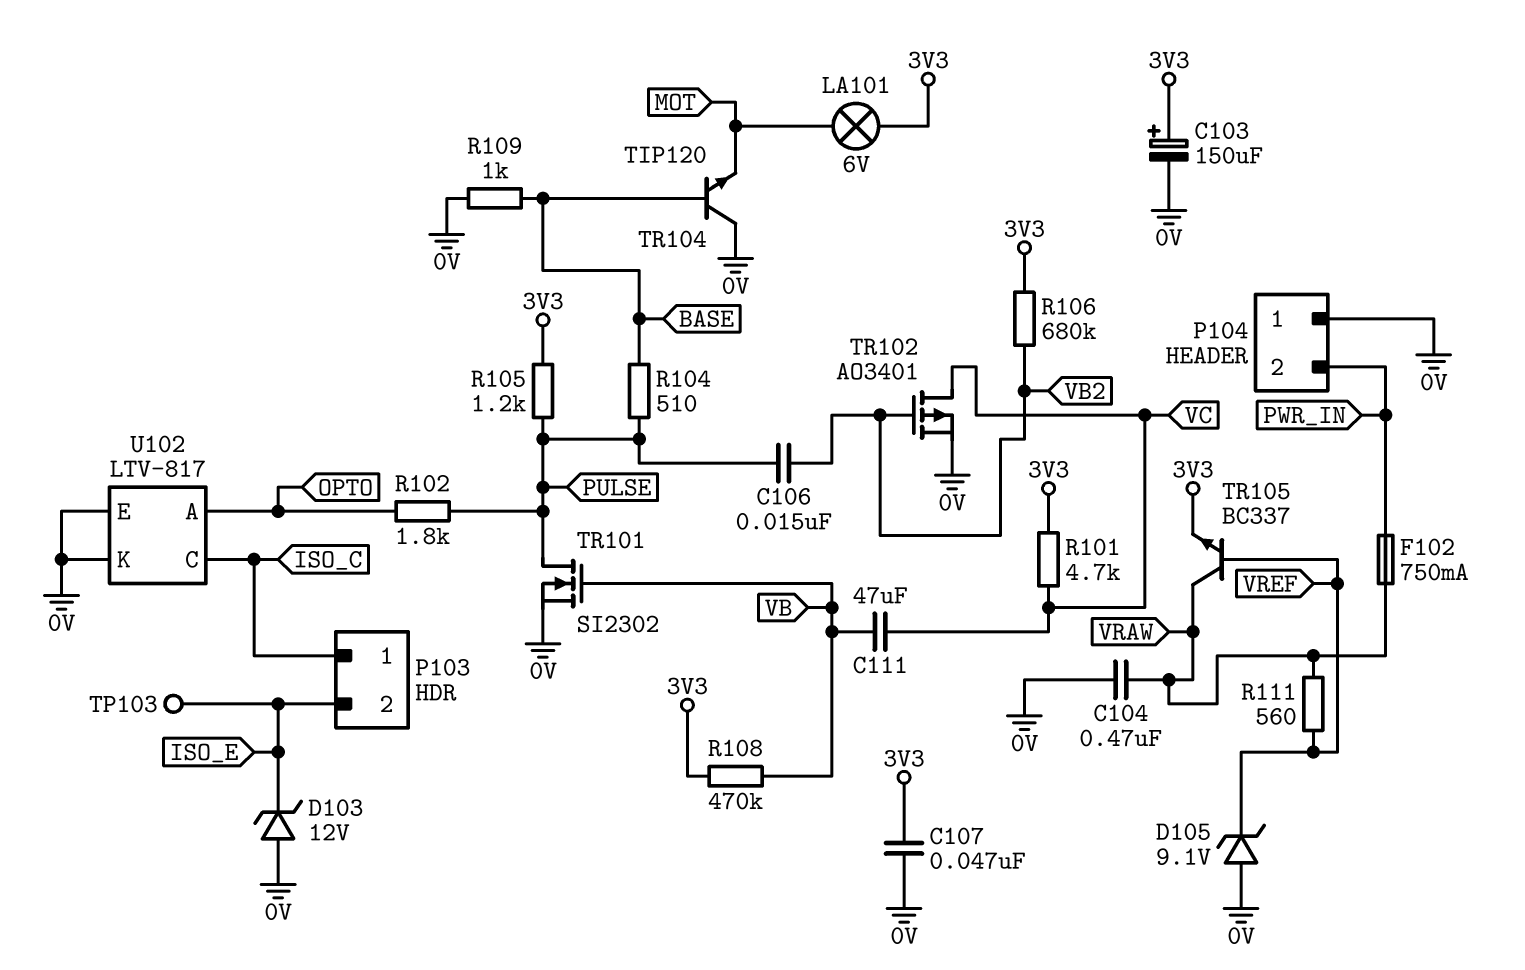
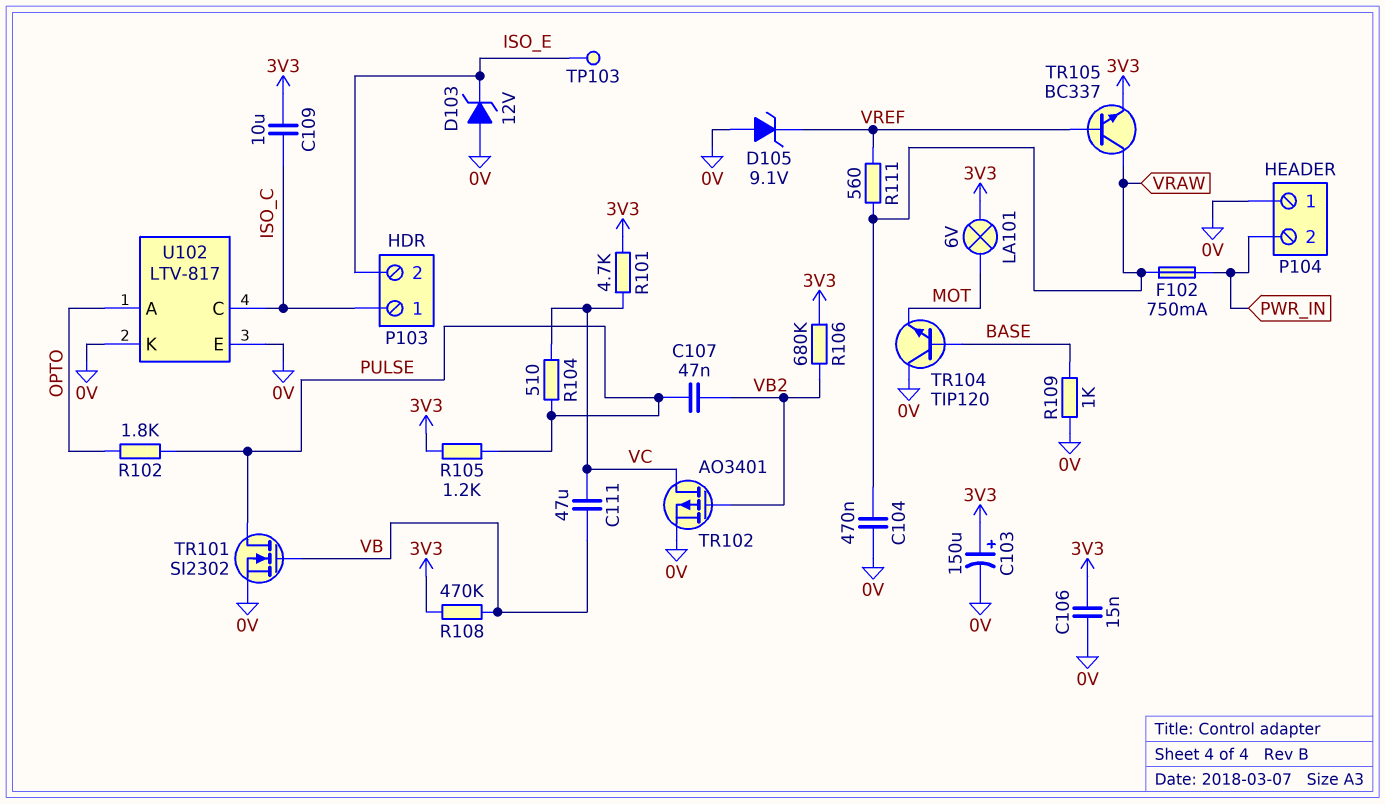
C106: 15nF (PULSE, VB2) -> 15nF (0V, 3V3)
C107: 47nF (0V, 3V3) -> 47nF (PULSE, VB2)
C109: none -> 10uF (3V3, ISO_C)
R104: 510 (BASE, PULSE) -> 510 (PULSE, VC)

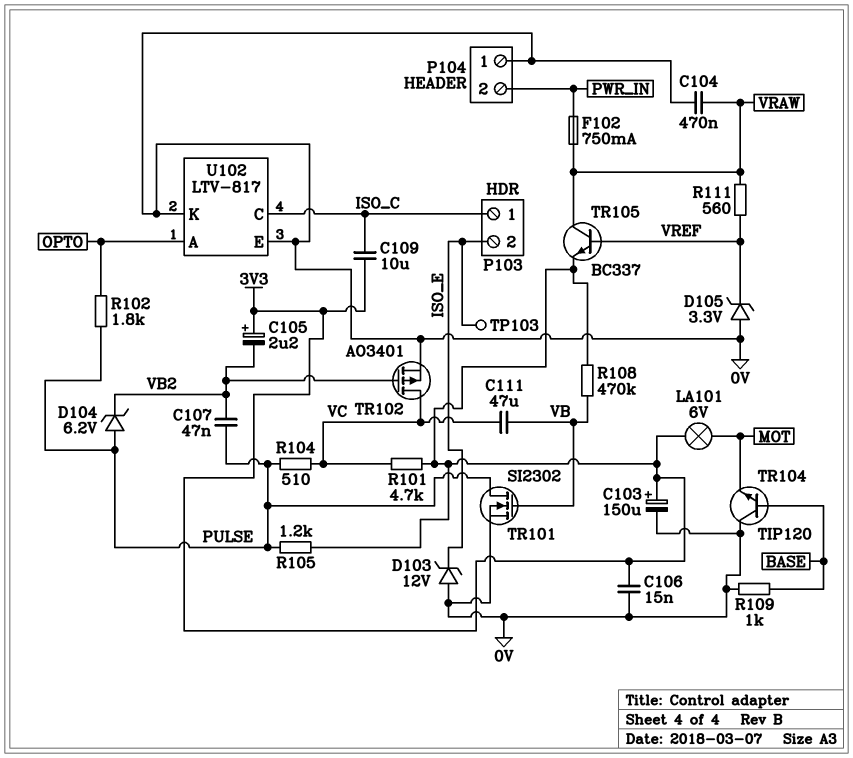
C105: none -> 2.2uF (plus 3V3, minus VB2)
D104: none -> zener 6.2V (A PULSE, K VB2)
D105: zener 9.1V (A 0V, K VREF) -> zener 3.3V (A 0V, K VREF)
R106: 680k (3V3, VB2) -> none

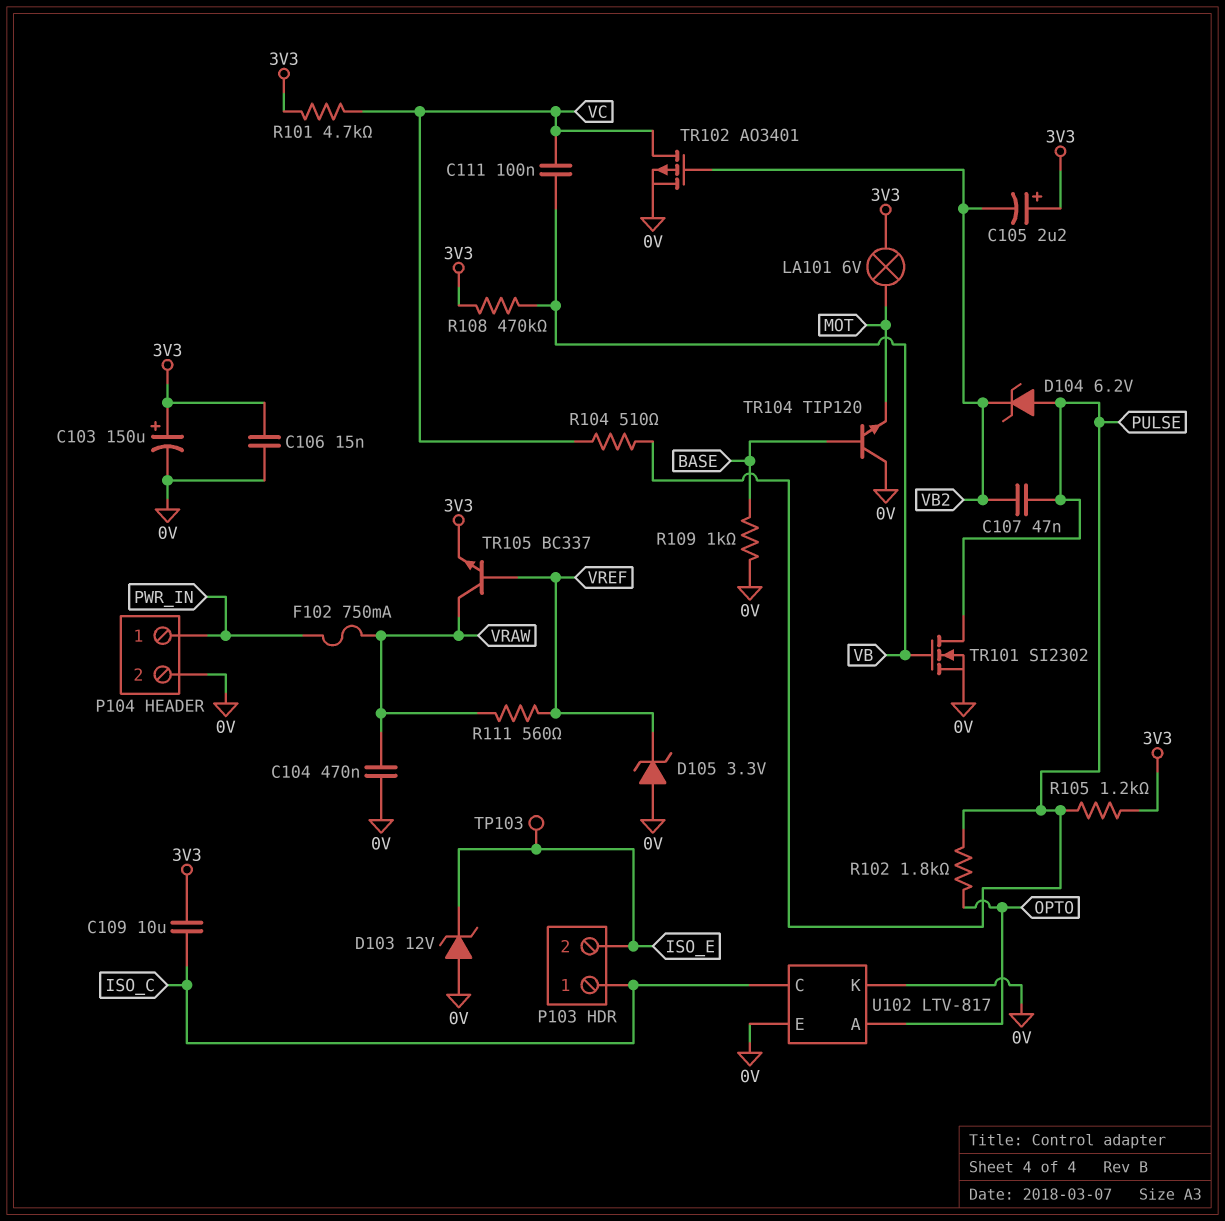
C111: 47uF (VB, VC) -> 100nF (VB, VC)
P104 pin 1: 0V -> PWR_IN
P104 pin 2: PWR_IN -> 0V

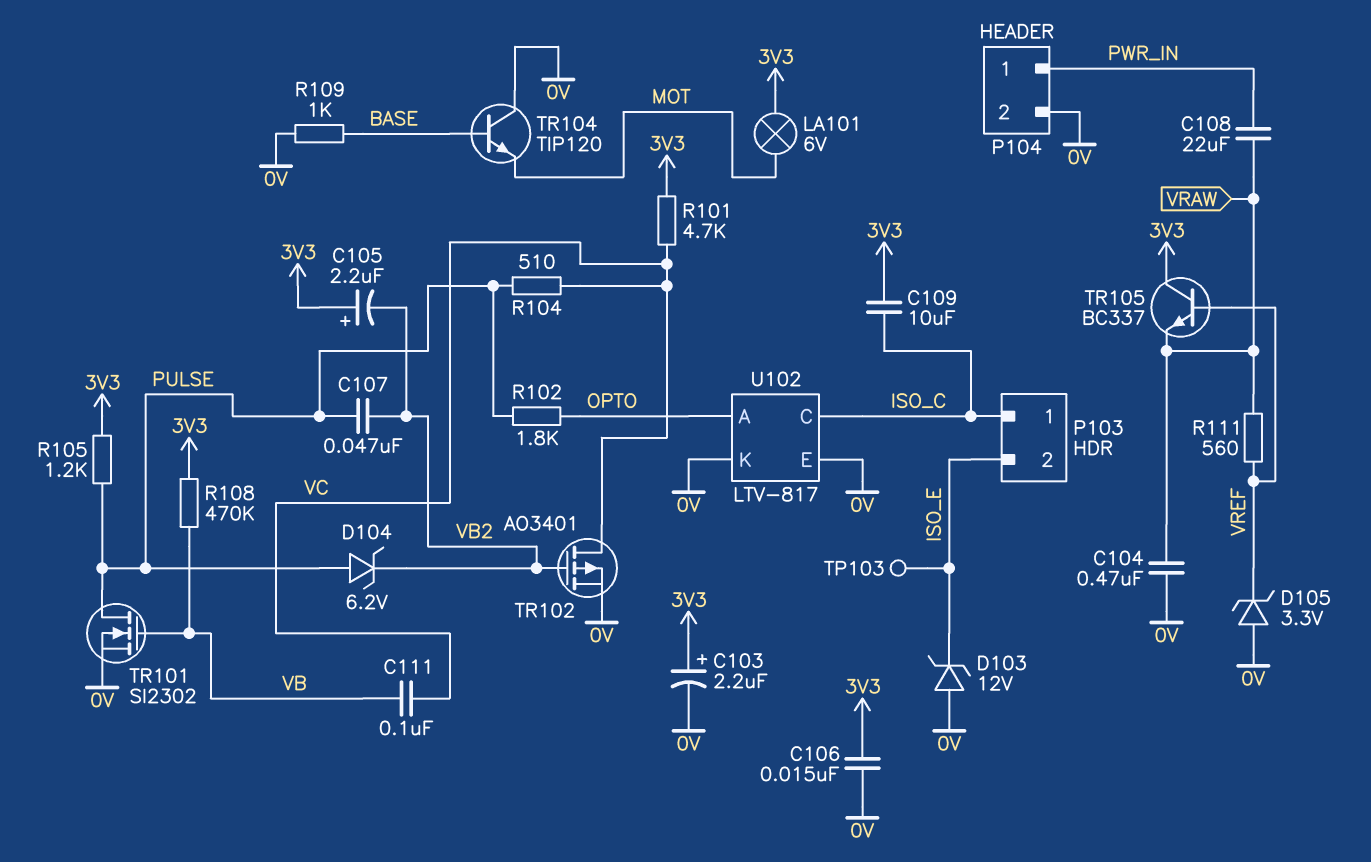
C103: 150uF (plus 3V3, minus 0V) -> 2.2uF (plus 3V3, minus 0V)
C108: none -> 22uF (PWR_IN, VRAW)
F102: 750mA (PWR_IN, VRAW) -> none
TR105: NPN BC337 (B VREF, C VRAW, E 3V3) -> NPN BC337 (B VREF, C 3V3, E VRAW)

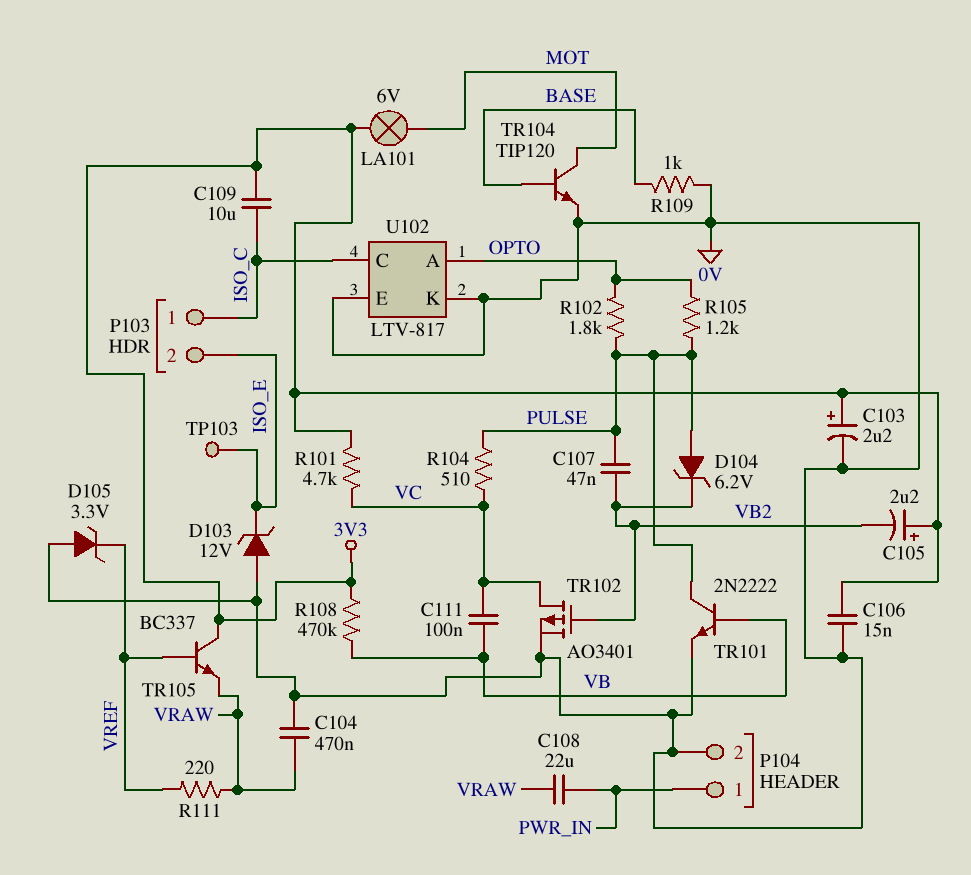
R105: 1.2k (3V3, PULSE) -> 1.2k (OPTO, PULSE)
R111: 560 (VRAW, VREF) -> 220 (VRAW, VREF)
TR101: NMOS SI2302 (G VB, D PULSE, S 0V) -> NPN 2N2222 (B VB, C PULSE, E 0V)
TR104: NPN TIP120 (B BASE, C 0V, E MOT) -> NPN TIP120 (B BASE, C MOT, E 0V)

